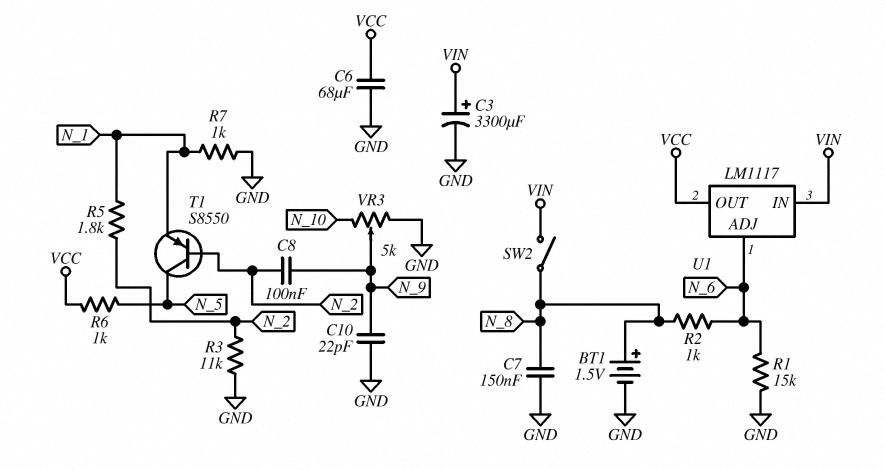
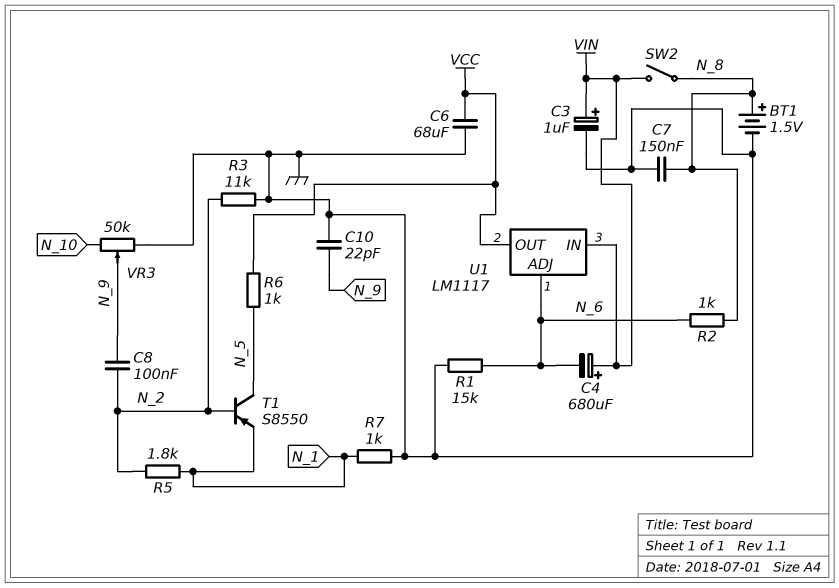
C3: 3300uF (plus VIN, minus GND) -> 1uF (plus VIN, minus GND)
C4: none -> 680uF (plus VIN, minus N_6)
VR3: 5k (GND, N_10, wiper N_9) -> 50k (GND, N_10, wiper N_9)

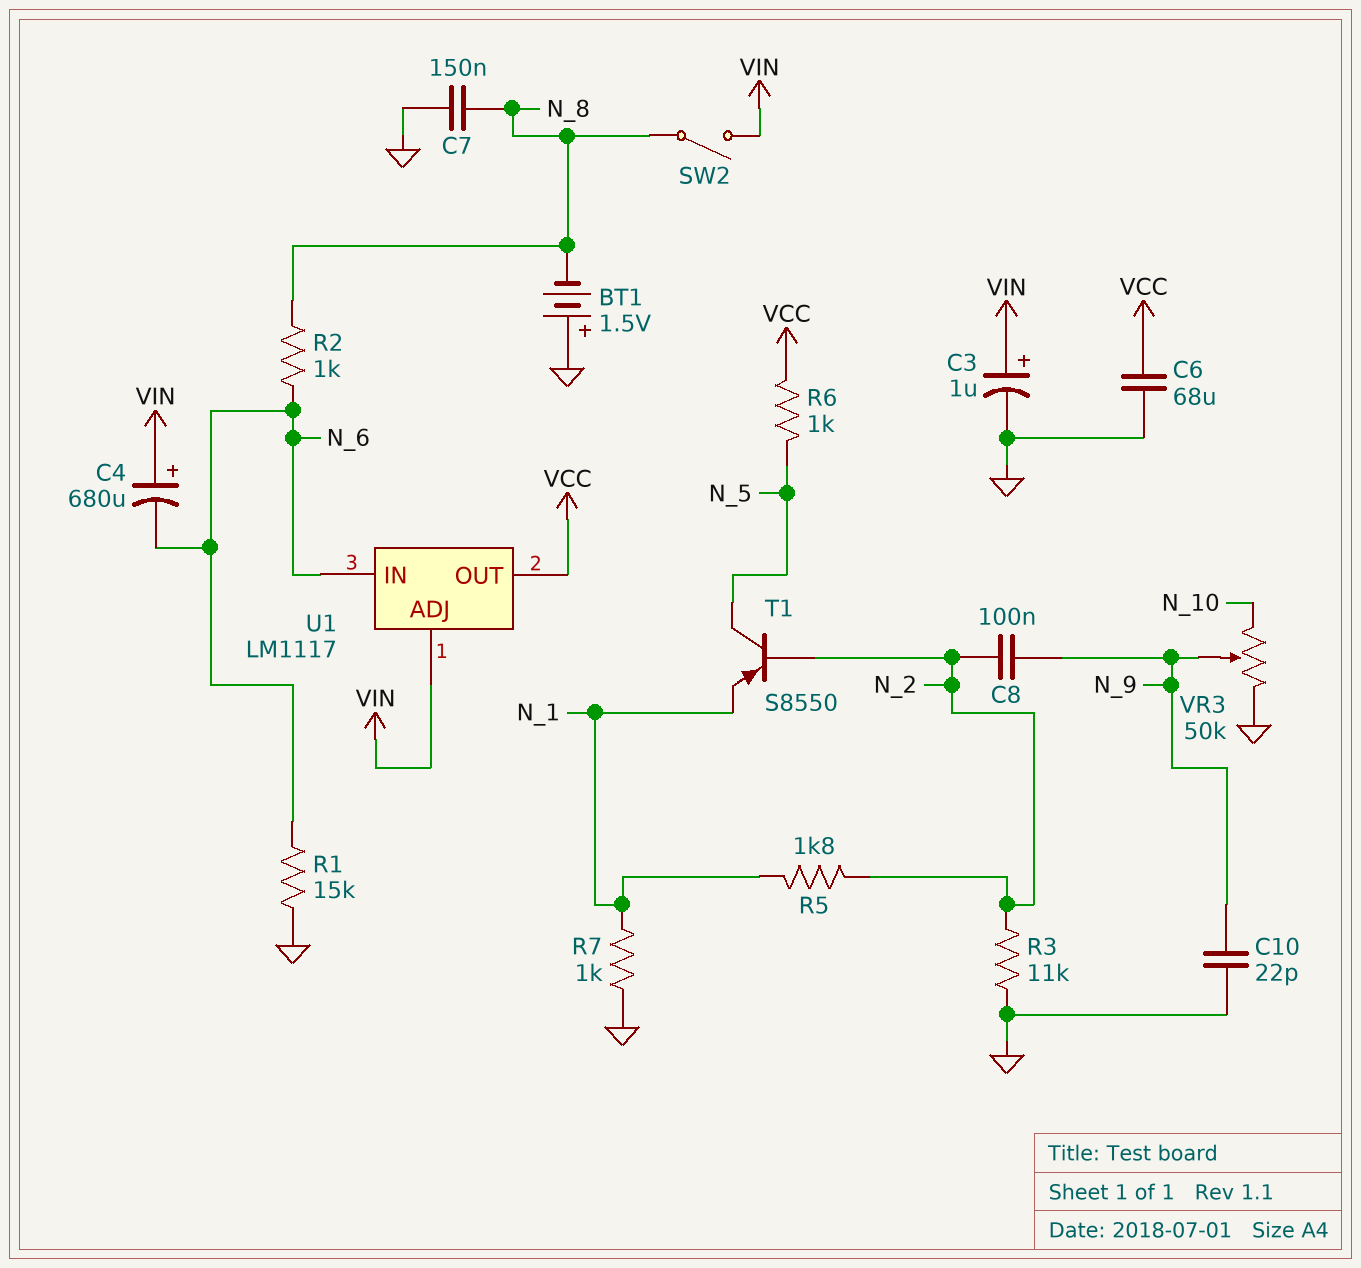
BT1: 1.5V (plus N_8, minus GND) -> 1.5V (plus GND, minus N_8)
U1 pin ADJ: N_6 -> VIN
U1 pin IN: VIN -> N_6

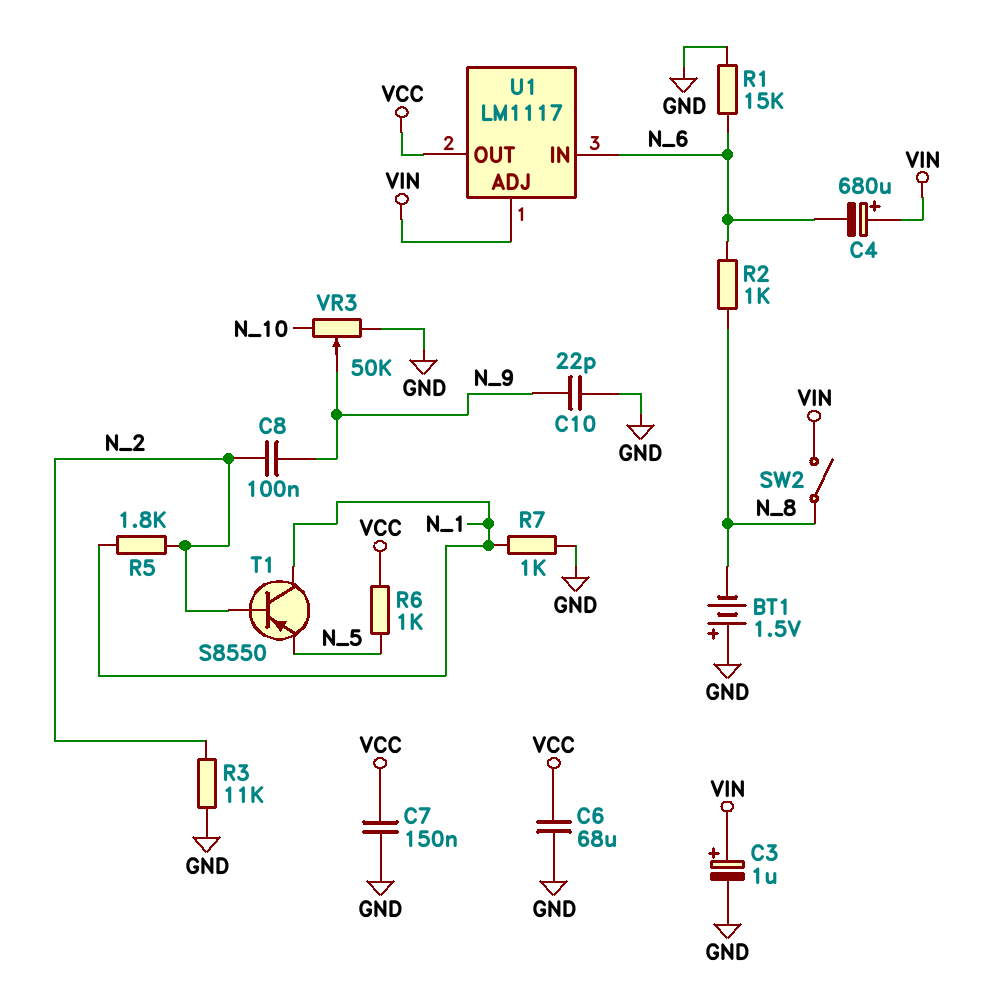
C7: 150nF (GND, N_8) -> 150nF (GND, VCC)
T1: PNP S8550 (B N_2, C N_5, E N_1) -> PNP S8550 (B N_2, C N_1, E N_5)

